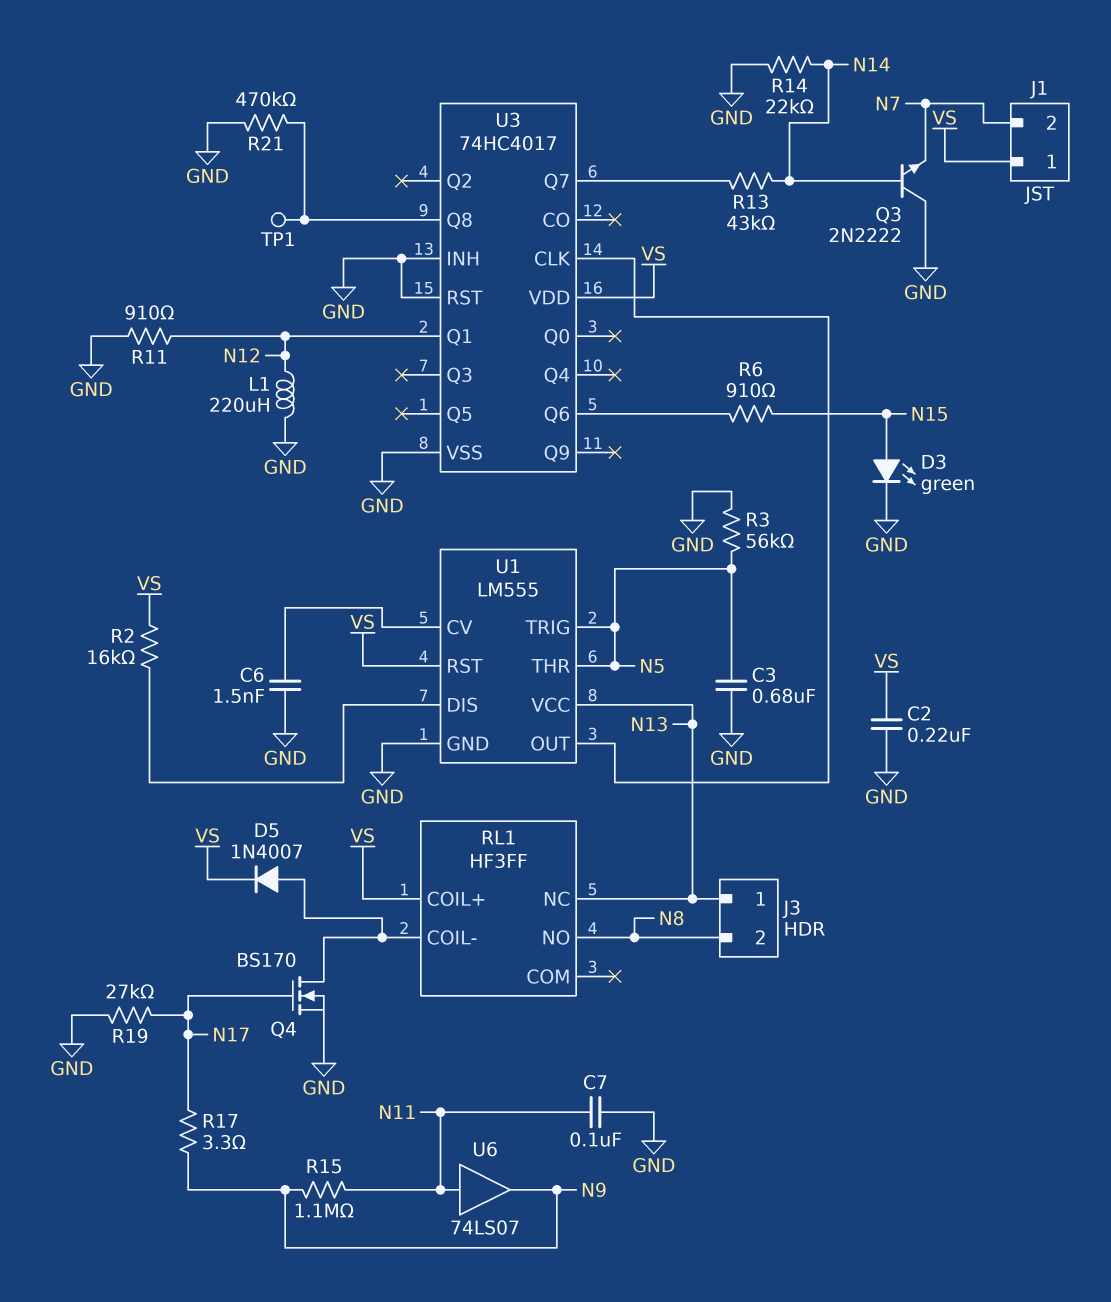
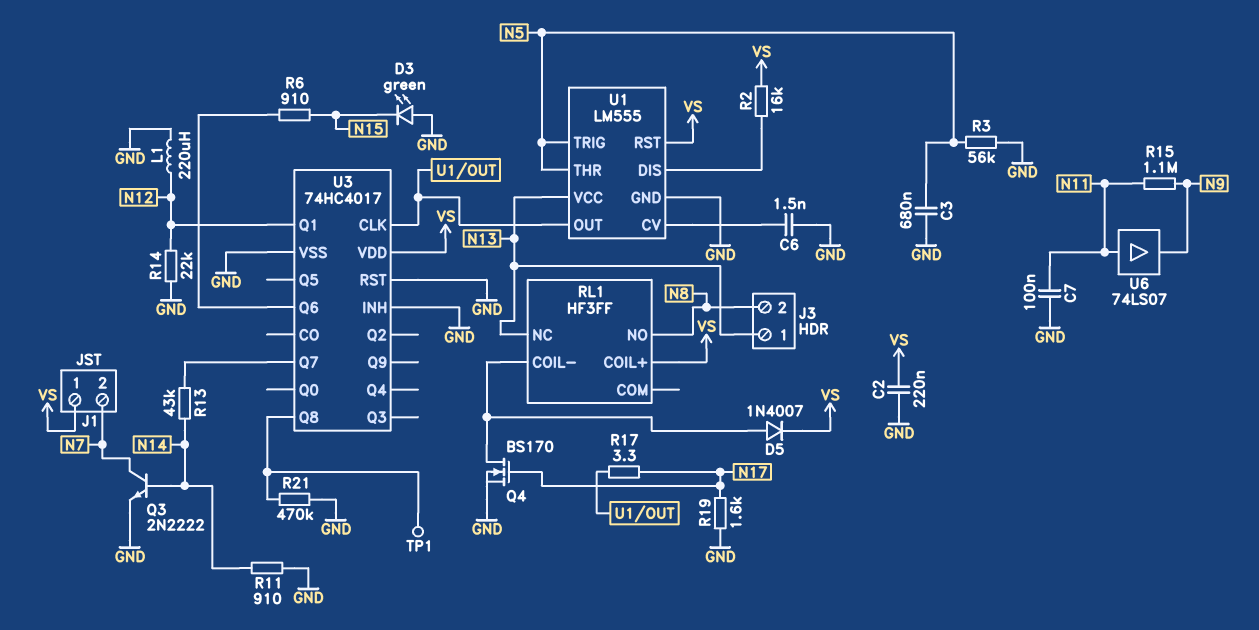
D3: LED green (A N15, K GND) -> LED green (A GND, K N15)
Q3: NPN 2N2222 (B N14, C GND, E N7) -> NPN 2N2222 (B N14, C N7, E GND)
R11: 910 (GND, N12) -> 910 (GND, N14)
R14: 22k (GND, N14) -> 22k (GND, N12)
R17: 3.3 (N9, N17) -> 3.3 (N17, U1/OUT)
R19: 27k (GND, N17) -> 1.6k (GND, N17)

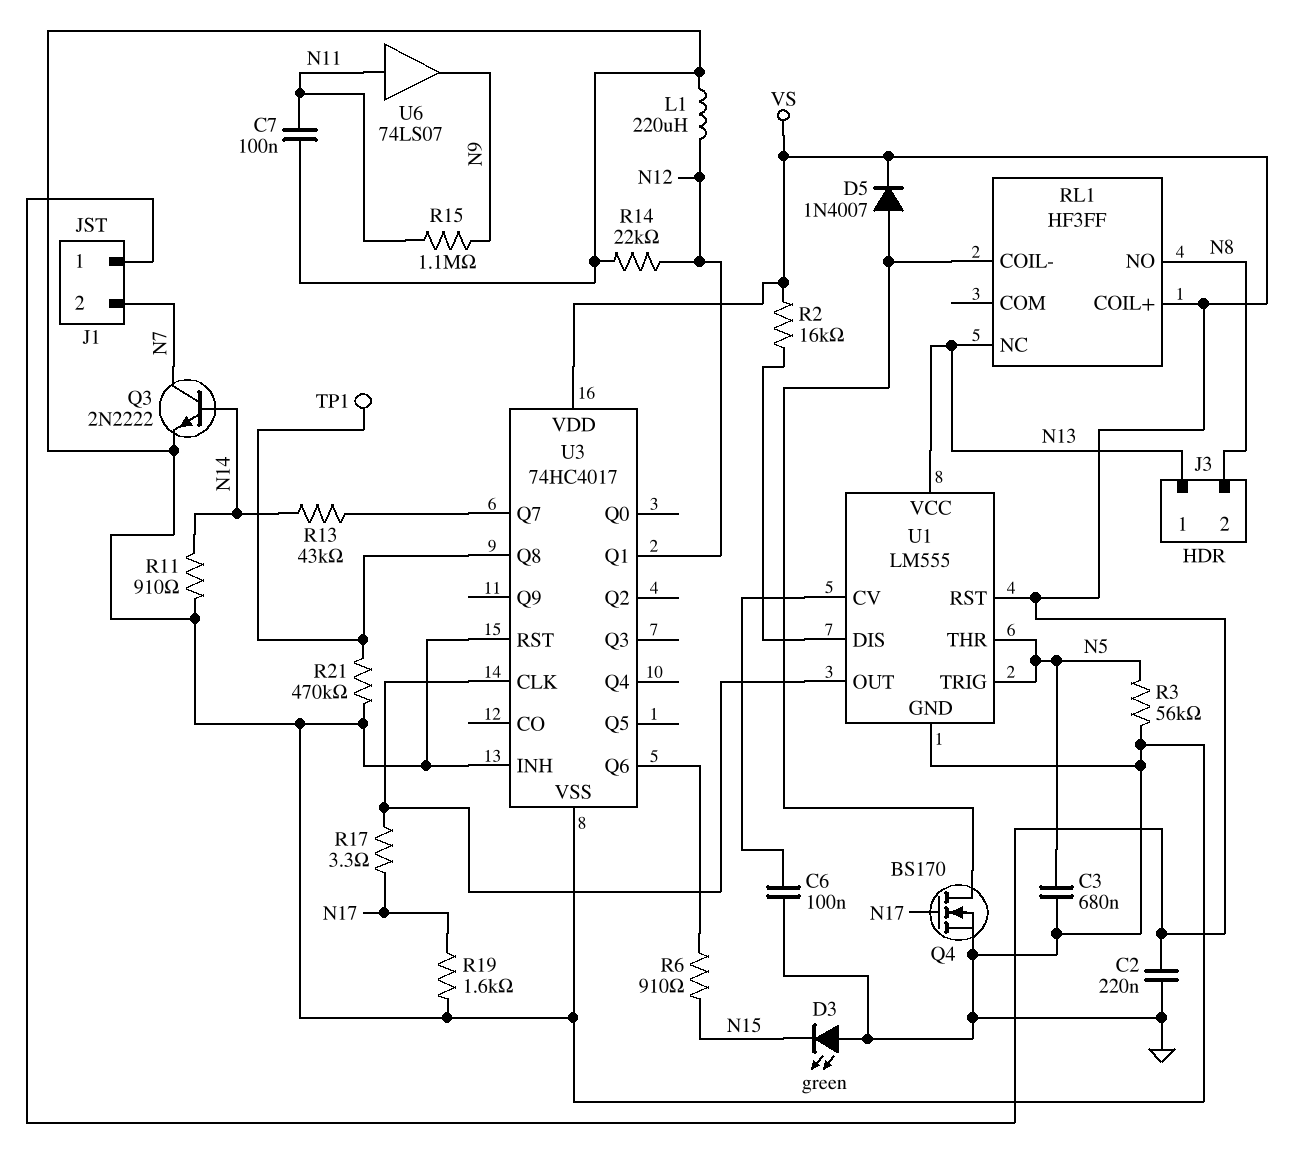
C6: 1.5nF (GND, U1/CV) -> 100nF (GND, U1/CV)

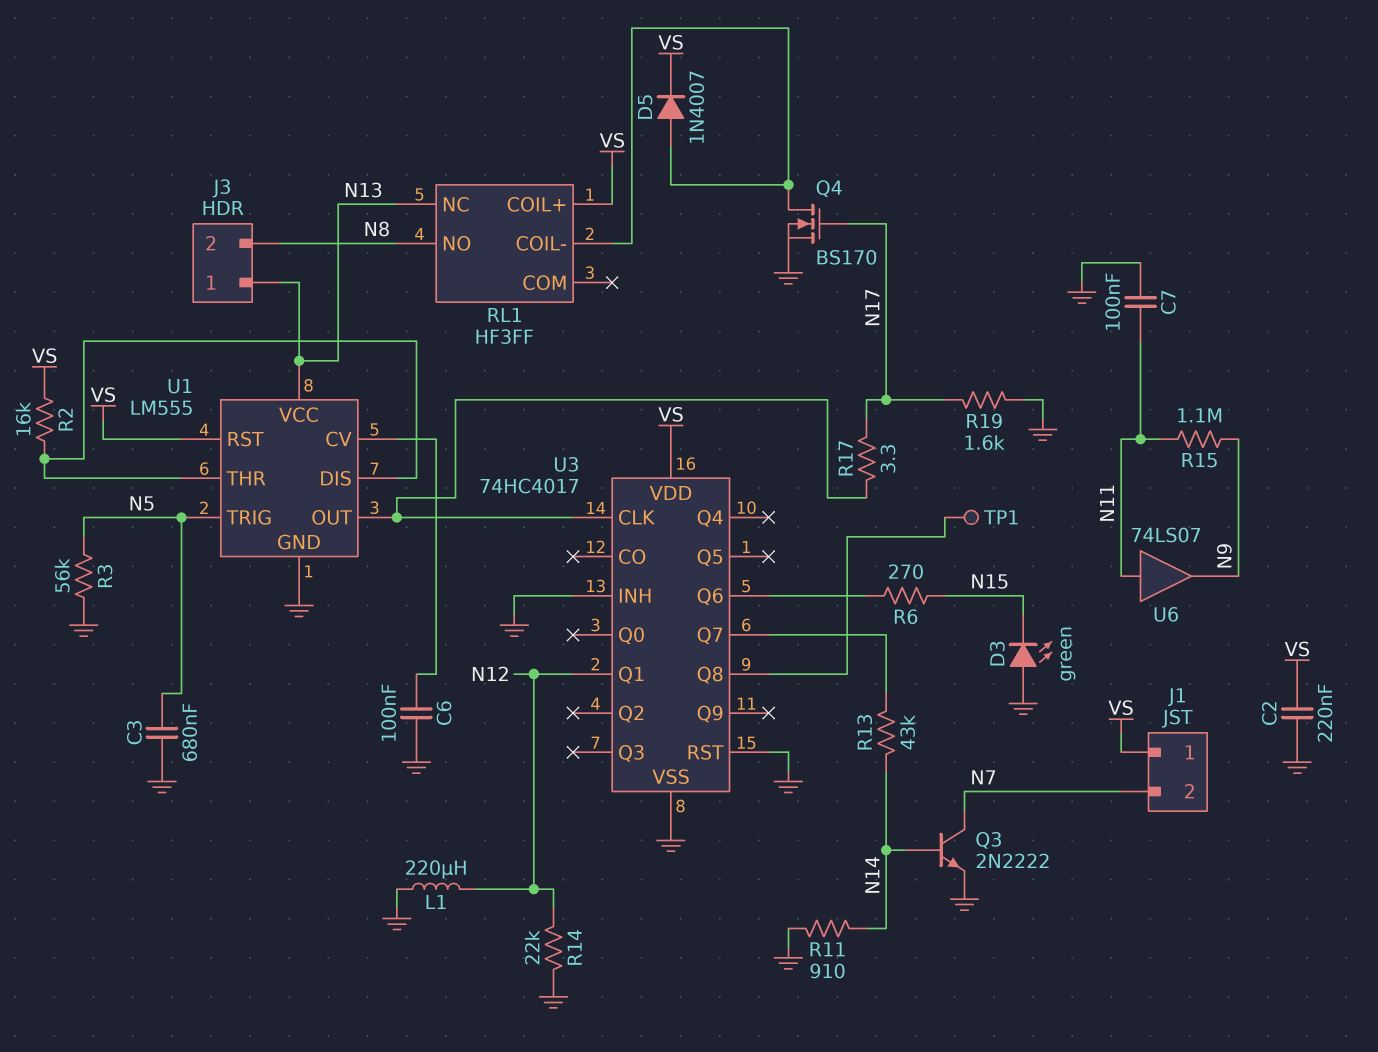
R6: 910 (N15, U3/Q6) -> 270 (N15, U3/Q6)
R21: 470k (GND, U3/Q8) -> none
U1 pin THR: N5 -> U1/DIS

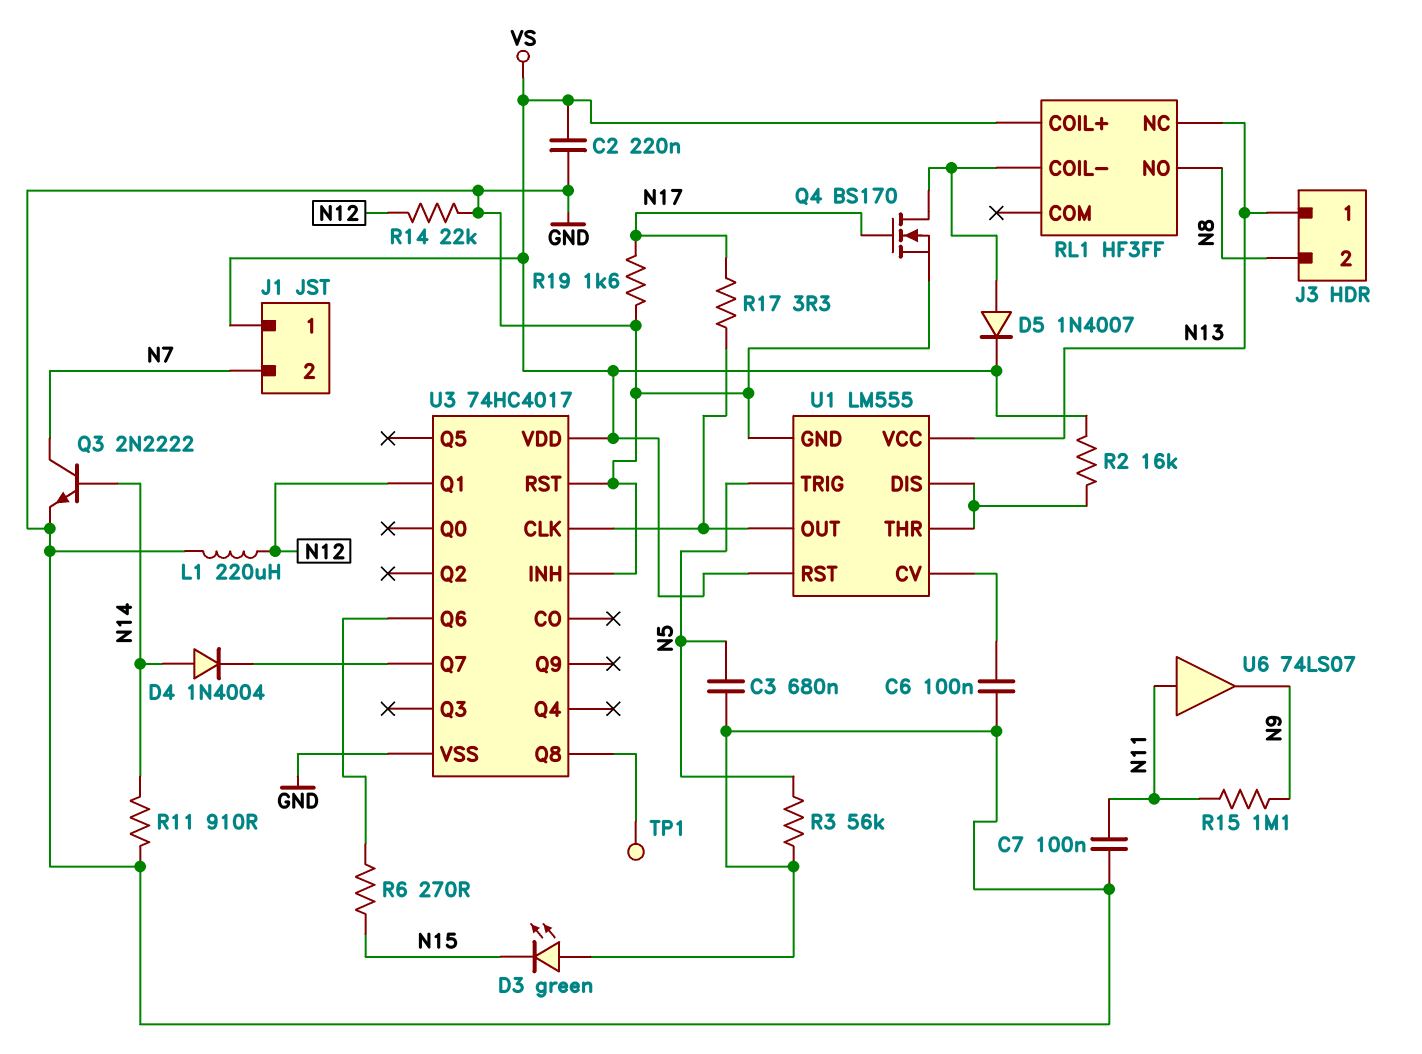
D4: none -> diode 1N4004 (A N14, K U3/Q7)
R13: 43k (N14, U3/Q7) -> none

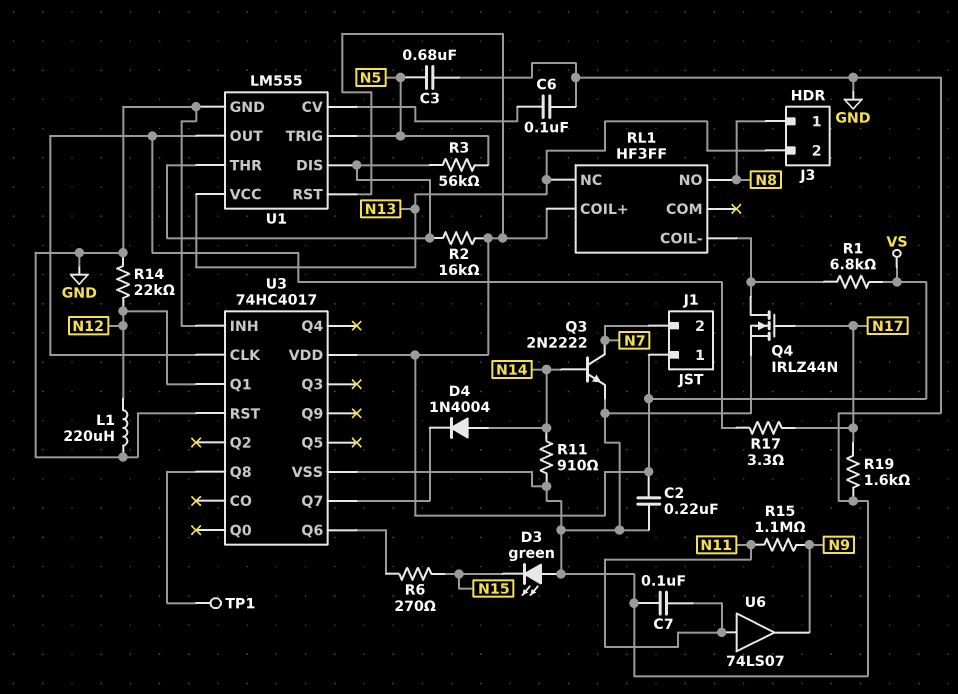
D5: diode 1N4007 (A RL1/COIL-, K VS) -> none
J3 pin 1: N13 -> N8
J3 pin 2: N8 -> N13
Q4: NMOS BS170 (G N17, D RL1/COIL-, S GND) -> NMOS IRLZ44N (G N17, D RL1/COIL-, S GND)
R1: none -> 6.8k (RL1/COIL-, VS)
R3: 56k (GND, N5) -> 56k (N5, U1/DIS)

